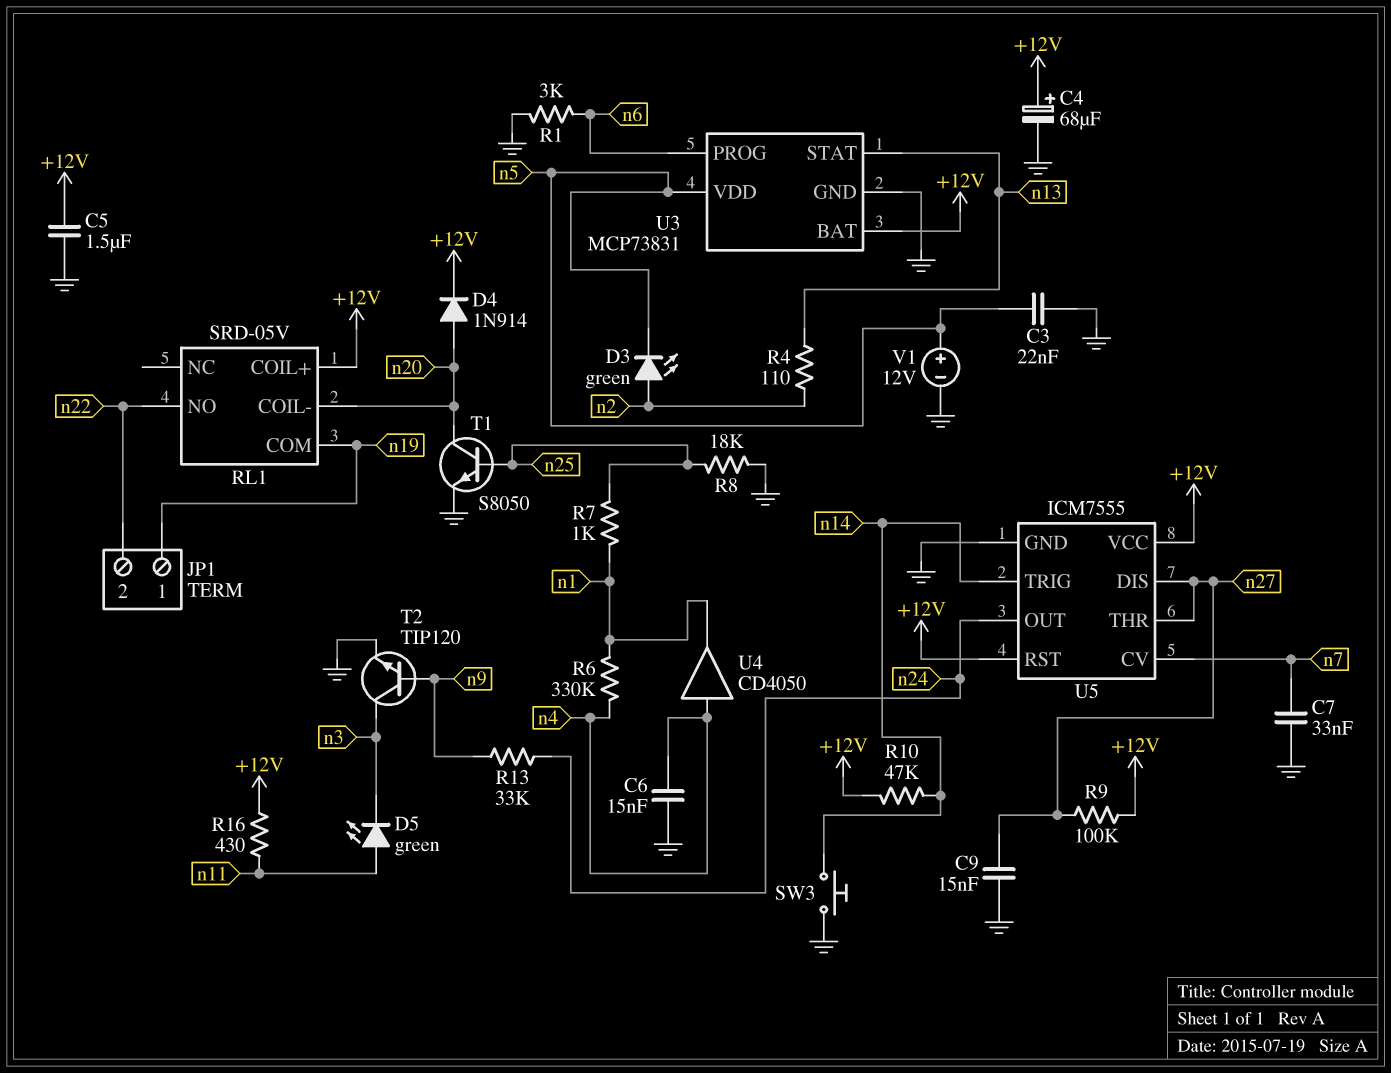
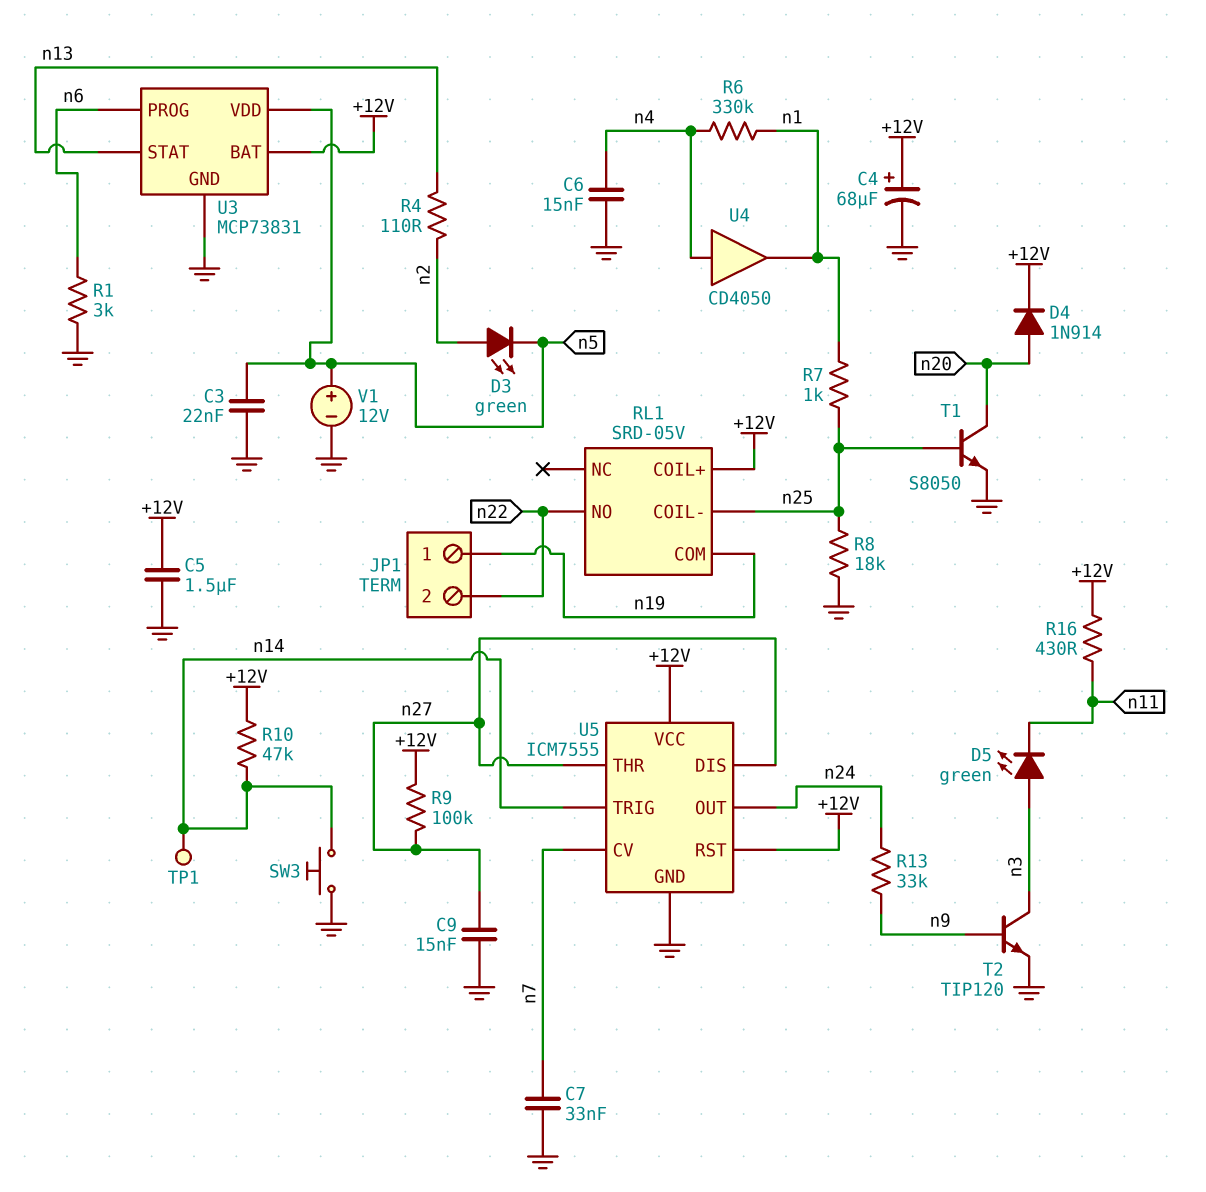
D5: LED green (A n11, K n3) -> LED green (A n3, K n11)
RL1 pin COIL-: n20 -> n25
TP1: none -> test point (n14)

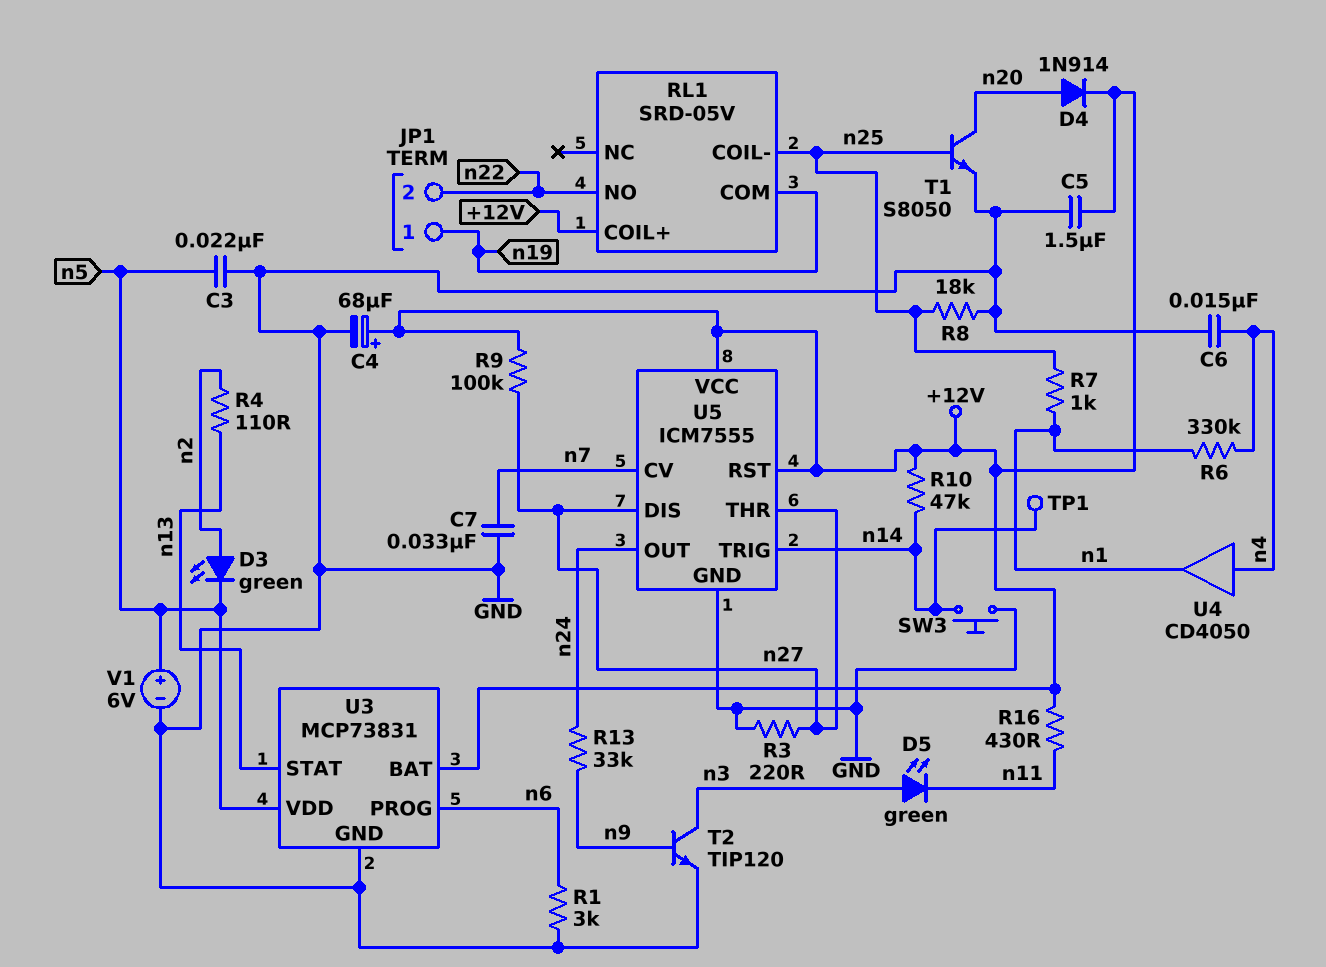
C9: 15nF (GND, n27) -> none
R3: none -> 220 (GND, n27)
V1: 12V (plus n5, minus GND) -> 6V (plus n5, minus GND)

